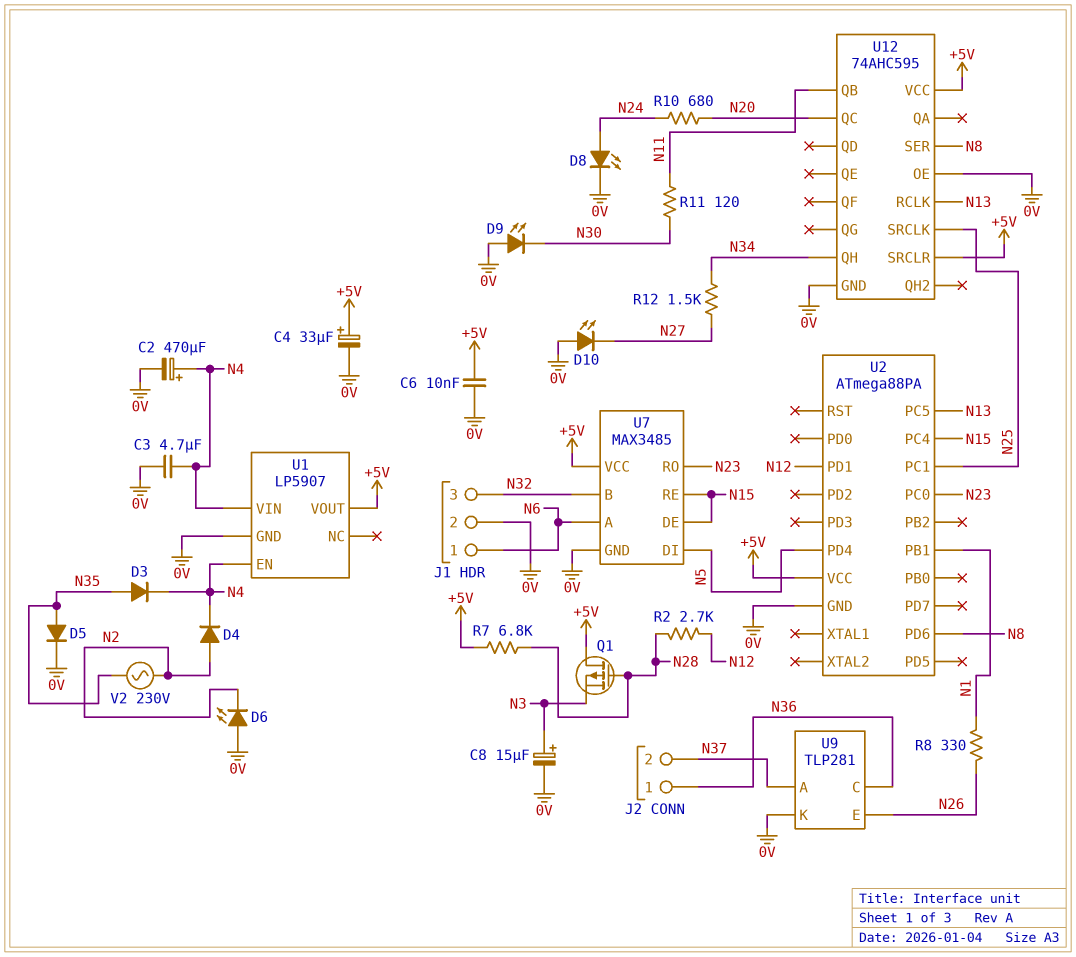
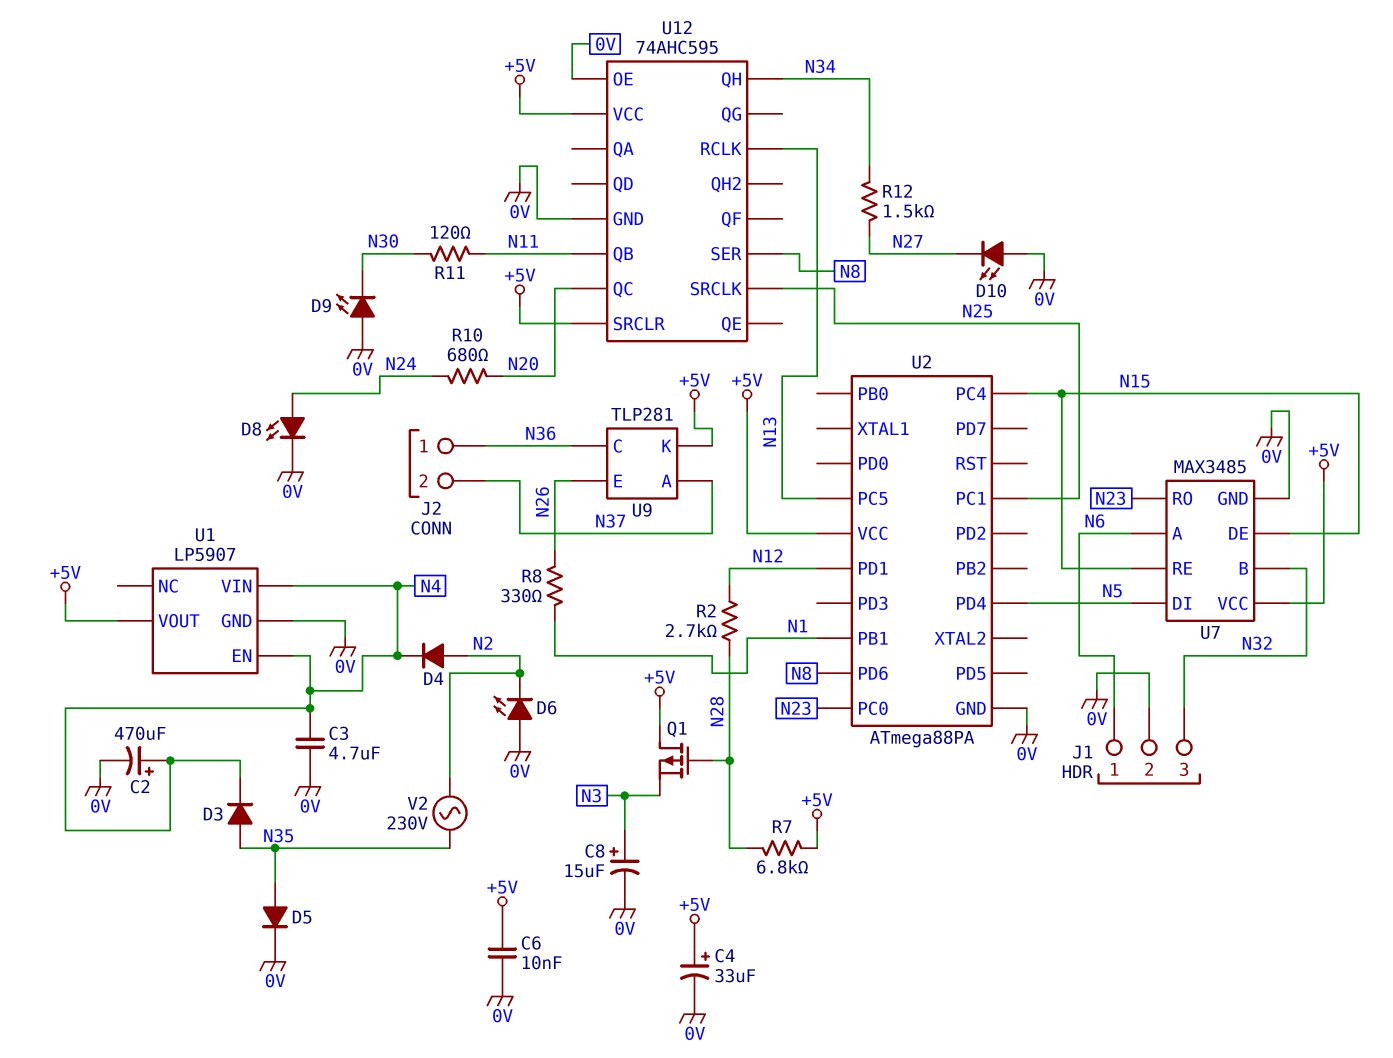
U9 pin K: 0V -> +5V

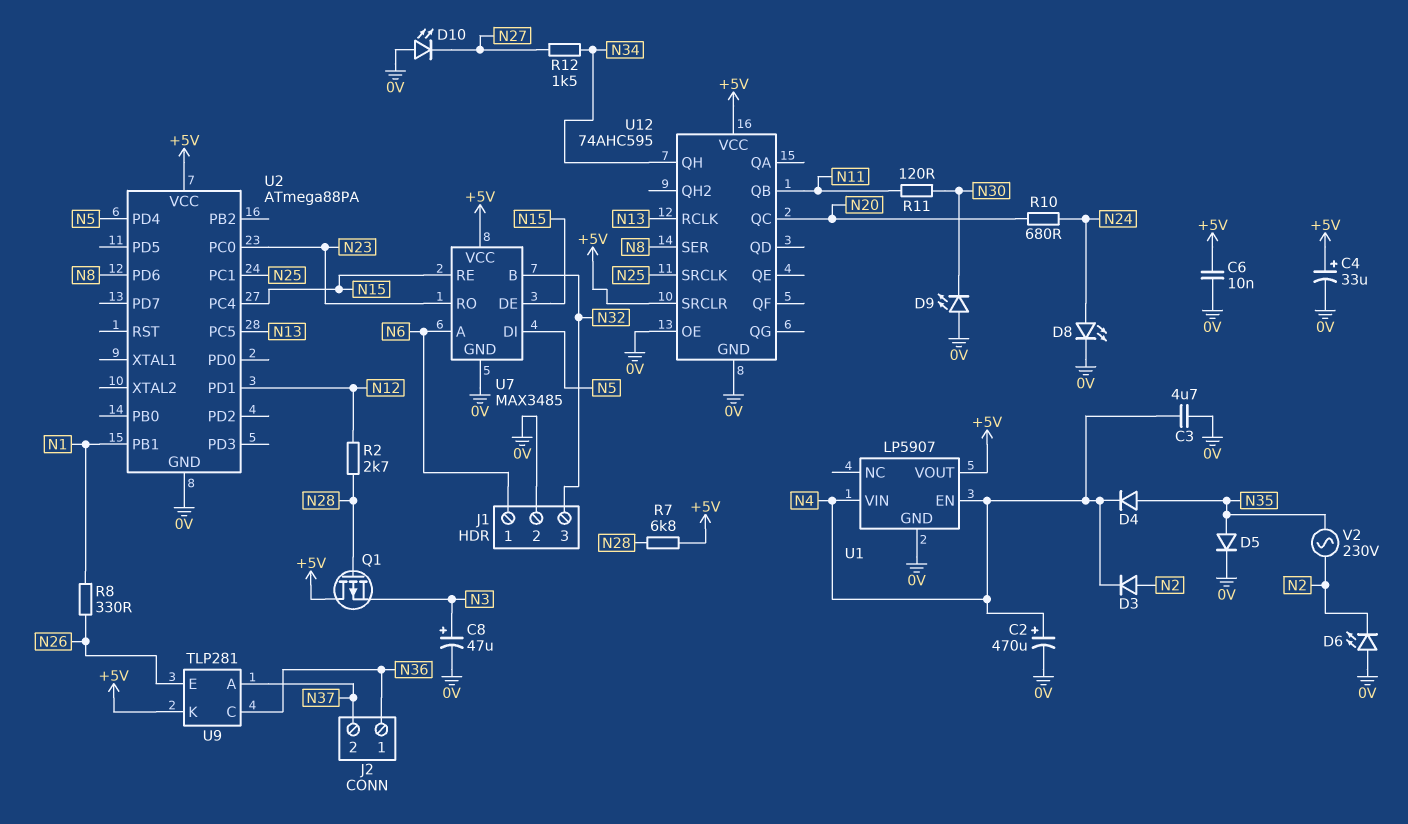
C8: 15uF (plus N3, minus 0V) -> 47uF (plus N3, minus 0V)
D3: diode (A N35, K N4) -> diode (A N2, K N4)
D4: diode (A N2, K N4) -> diode (A N35, K N4)

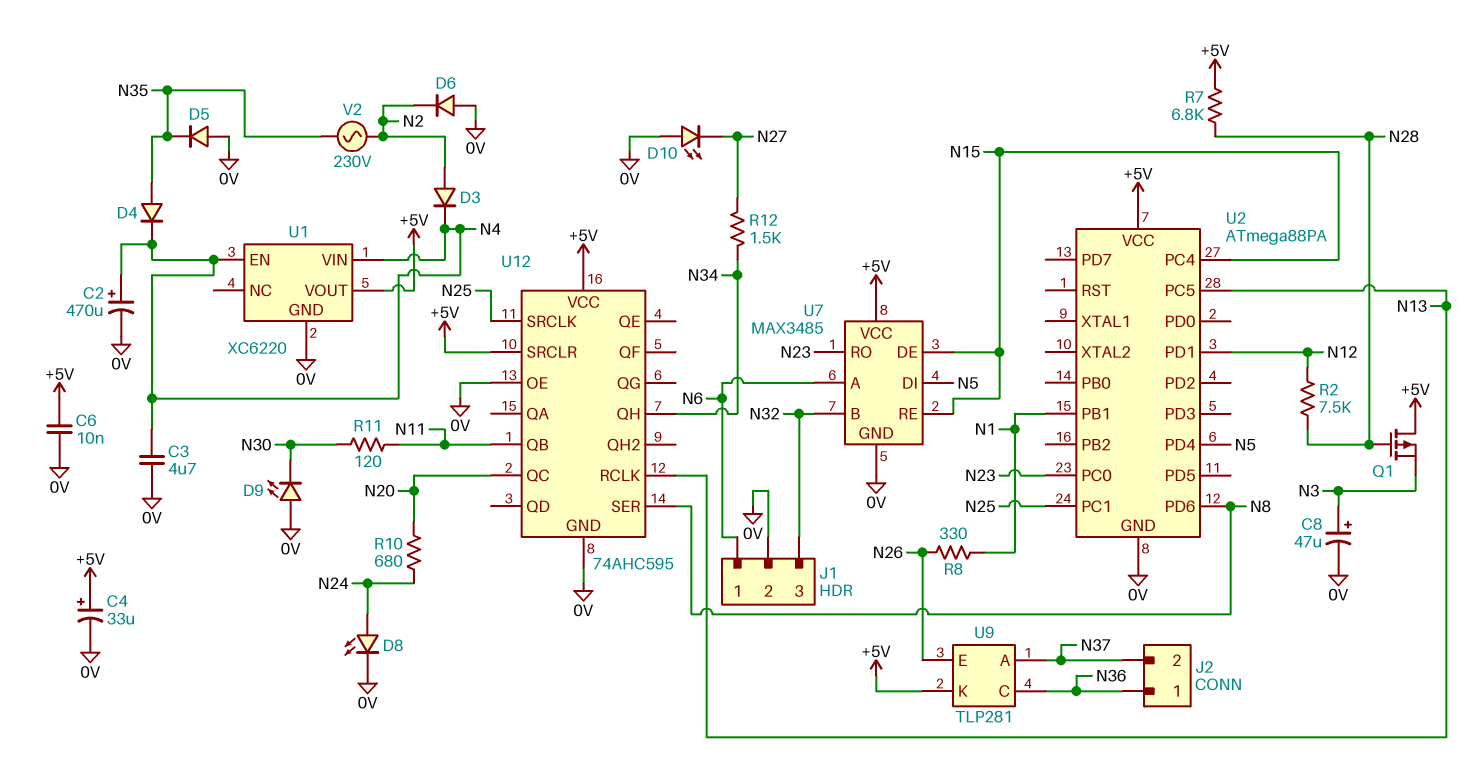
D5: diode (A N35, K 0V) -> diode (A 0V, K N35)
D6: LED (A 0V, K N2) -> diode (A 0V, K N2)
R2: 2.7k (N12, N28) -> 7.5k (N12, N28)
U1: LP5907 -> XC6220

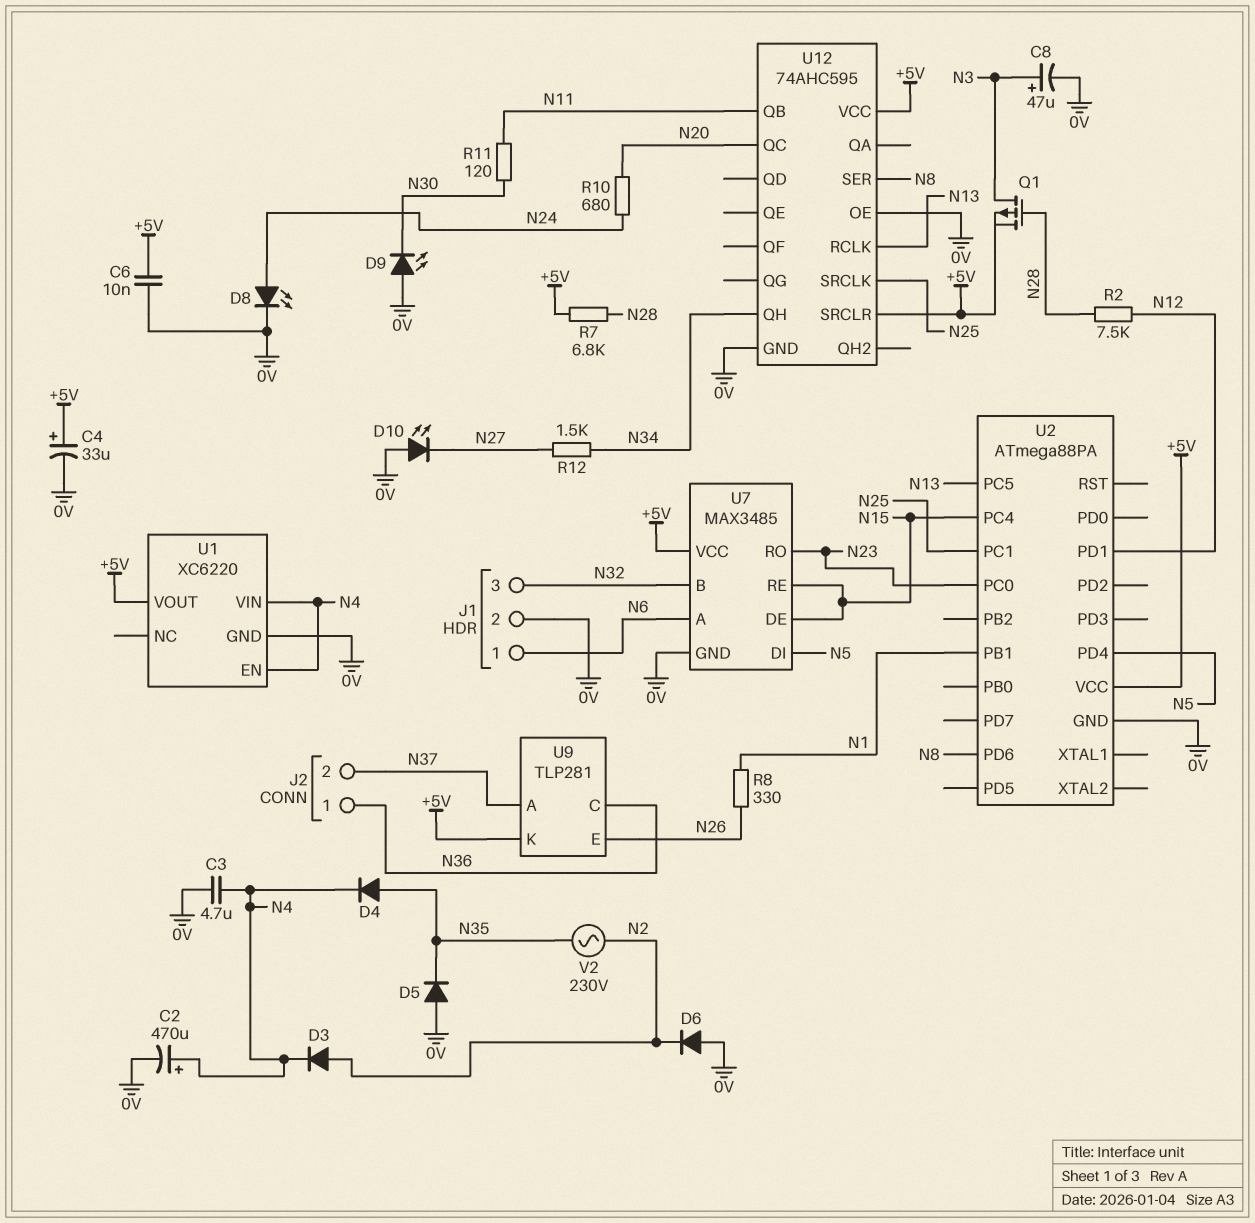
Q1: PMOS (G N28, D +5V, S N3) -> PMOS (G N28, D N3, S +5V)

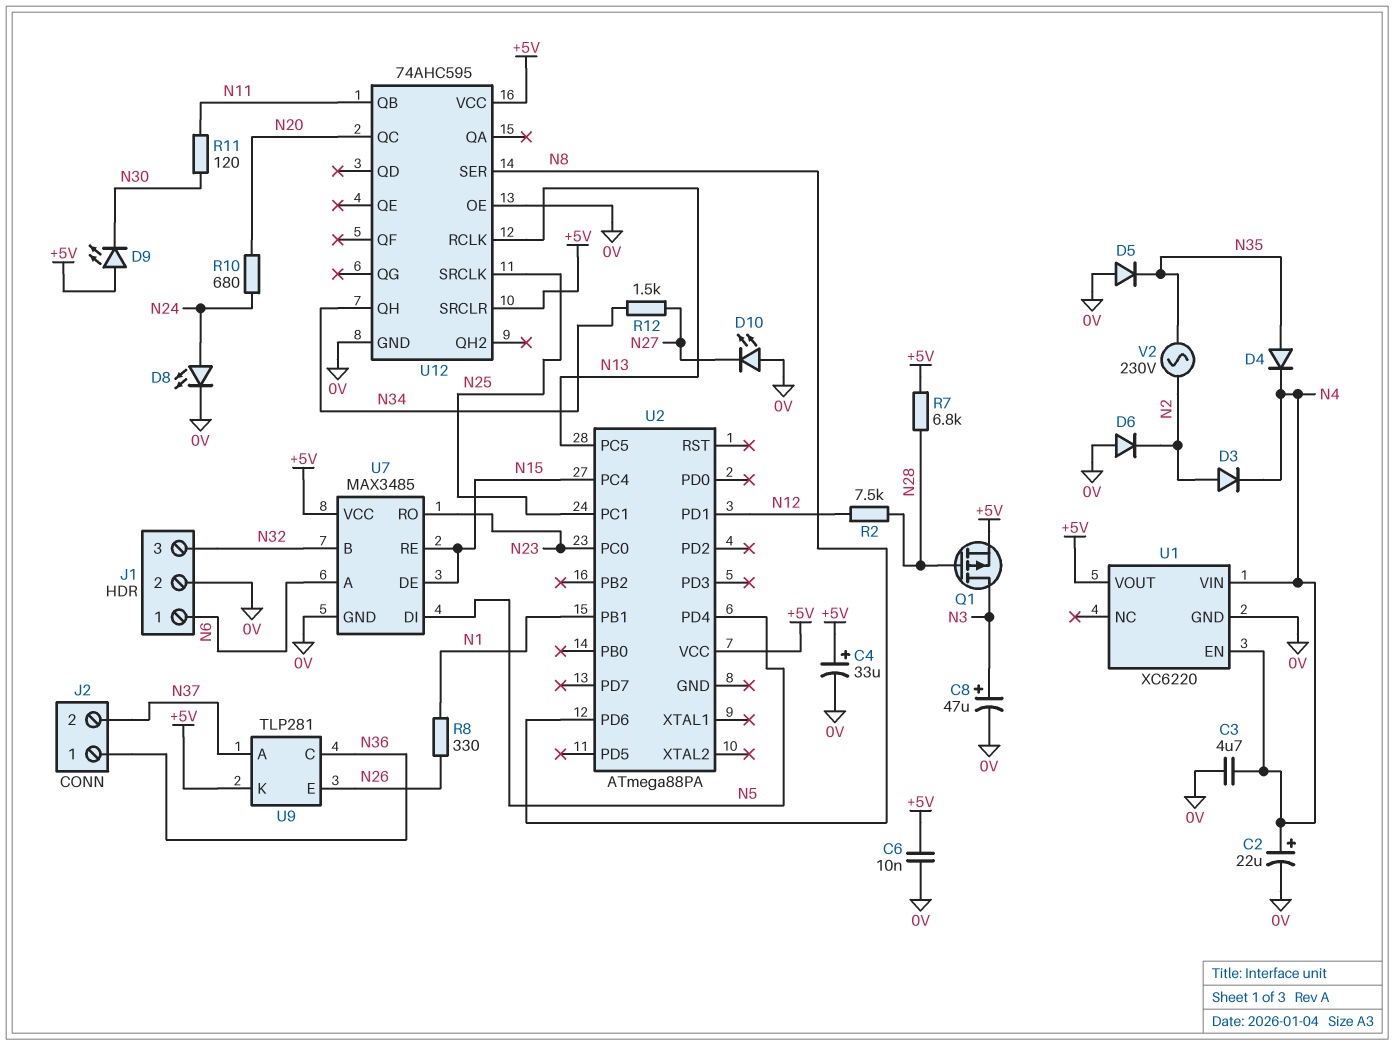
C2: 470uF (plus N4, minus 0V) -> 22uF (plus N4, minus 0V)
D9: LED (A 0V, K N30) -> LED (A +5V, K N30)
U2 pin GND: 0V -> none

